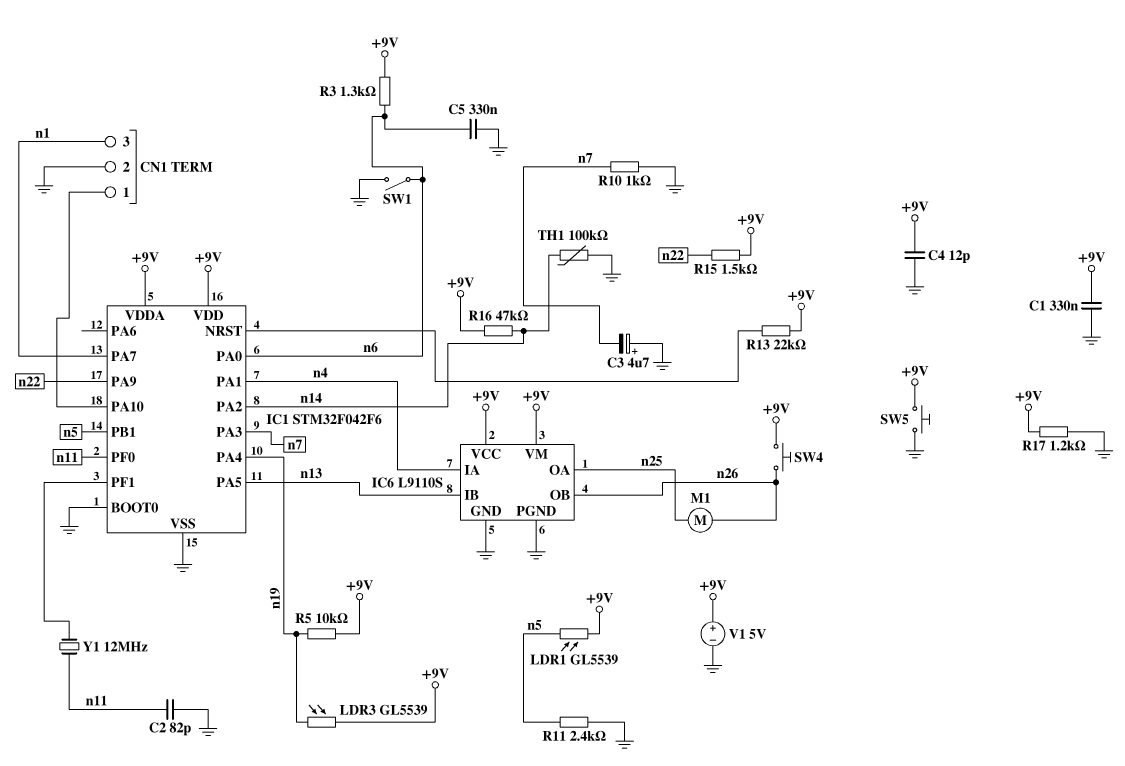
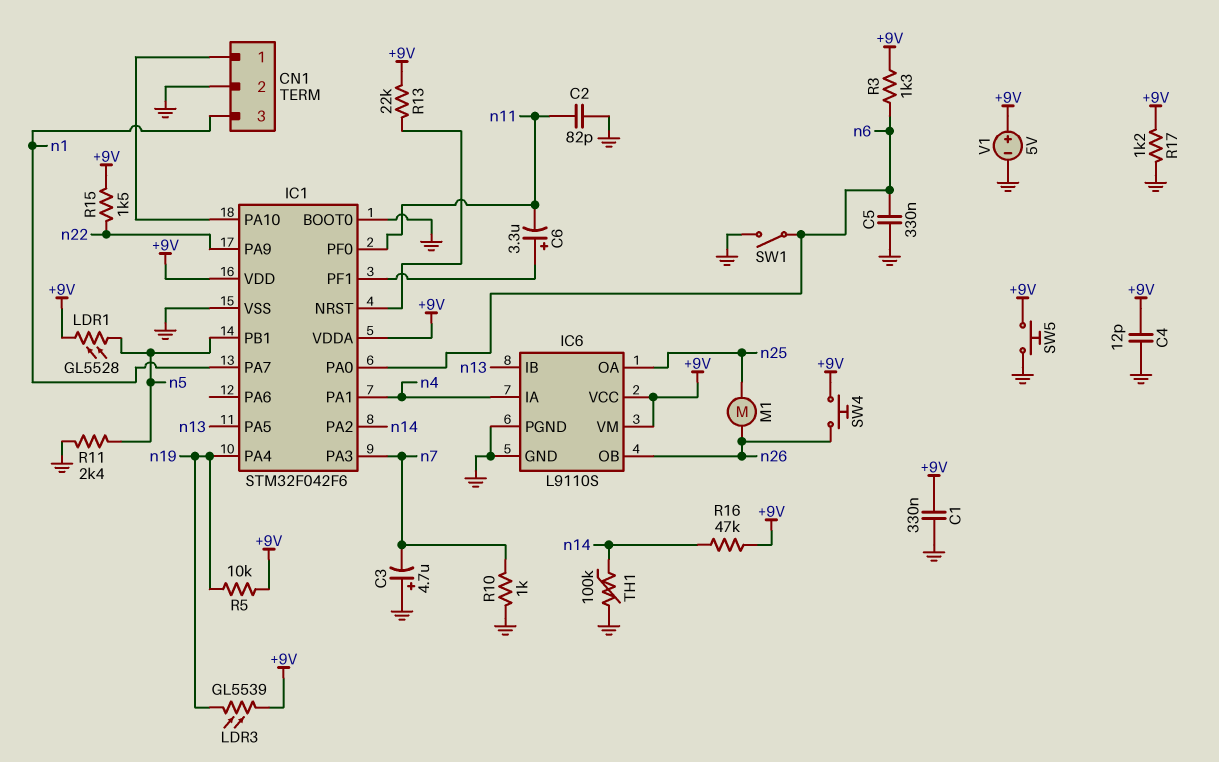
C6: none -> 3.3uF (plus IC1/PF1, minus n11)
LDR1: GL5539 (+9V, n5) -> GL5528 (+9V, n5)
Y1: 12MHz (IC1/PF1, n11) -> none

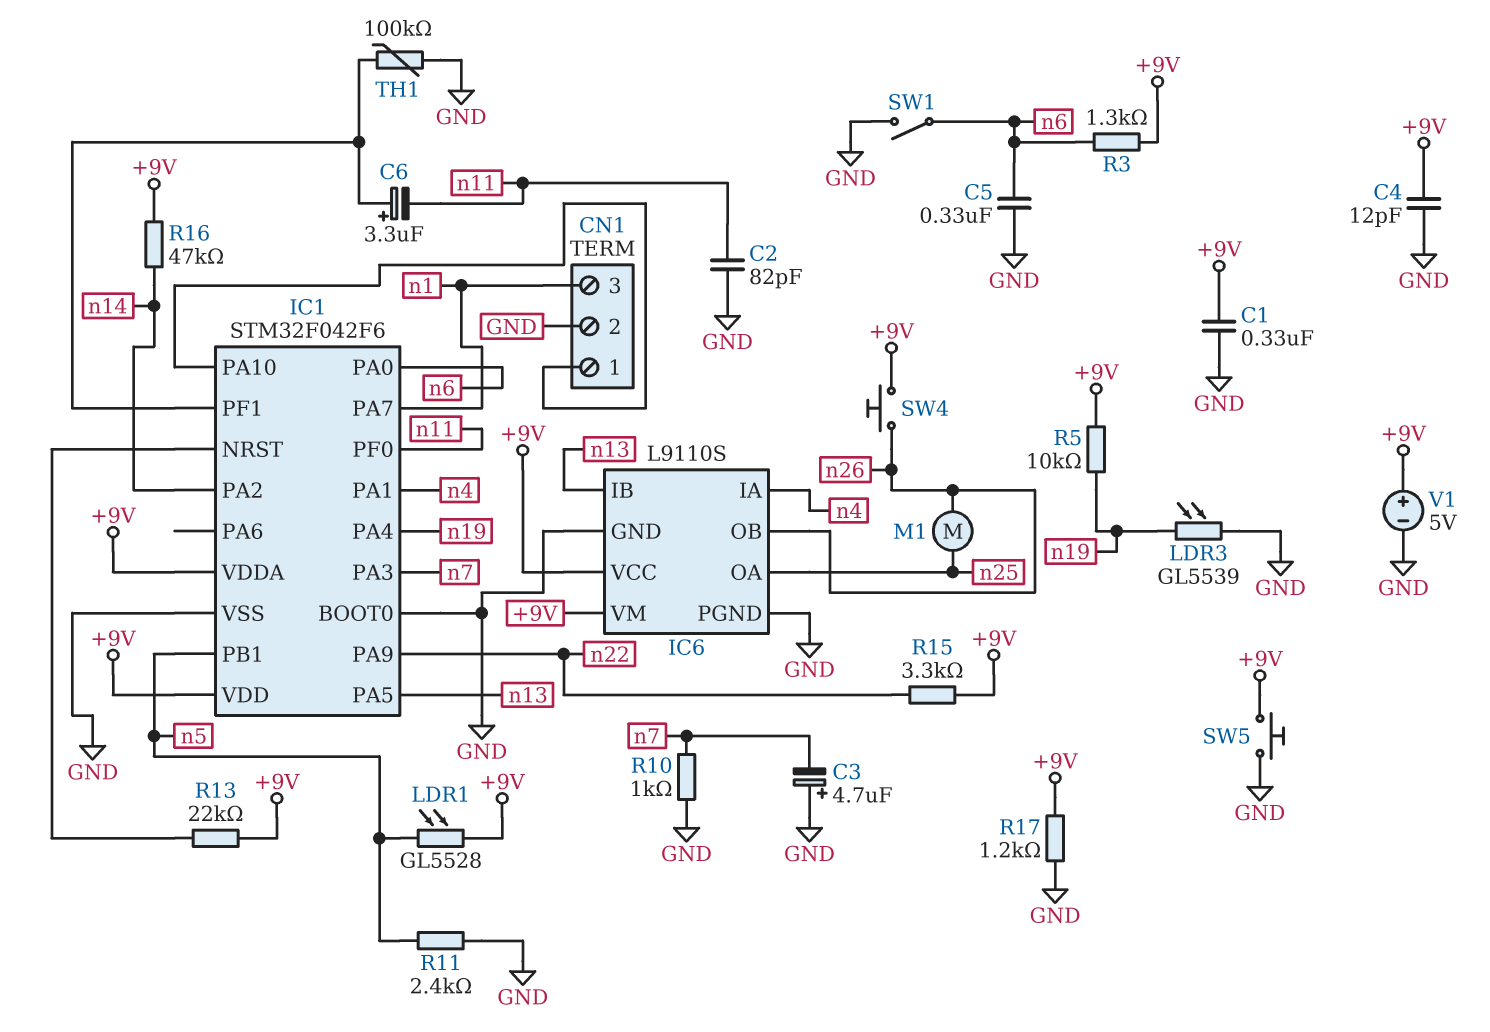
LDR3: GL5539 (+9V, n19) -> GL5539 (GND, n19)
R15: 1.5k (+9V, n22) -> 3.3k (+9V, n22)
TH1: 100k (GND, n14) -> 100k (GND, IC1/PF1)

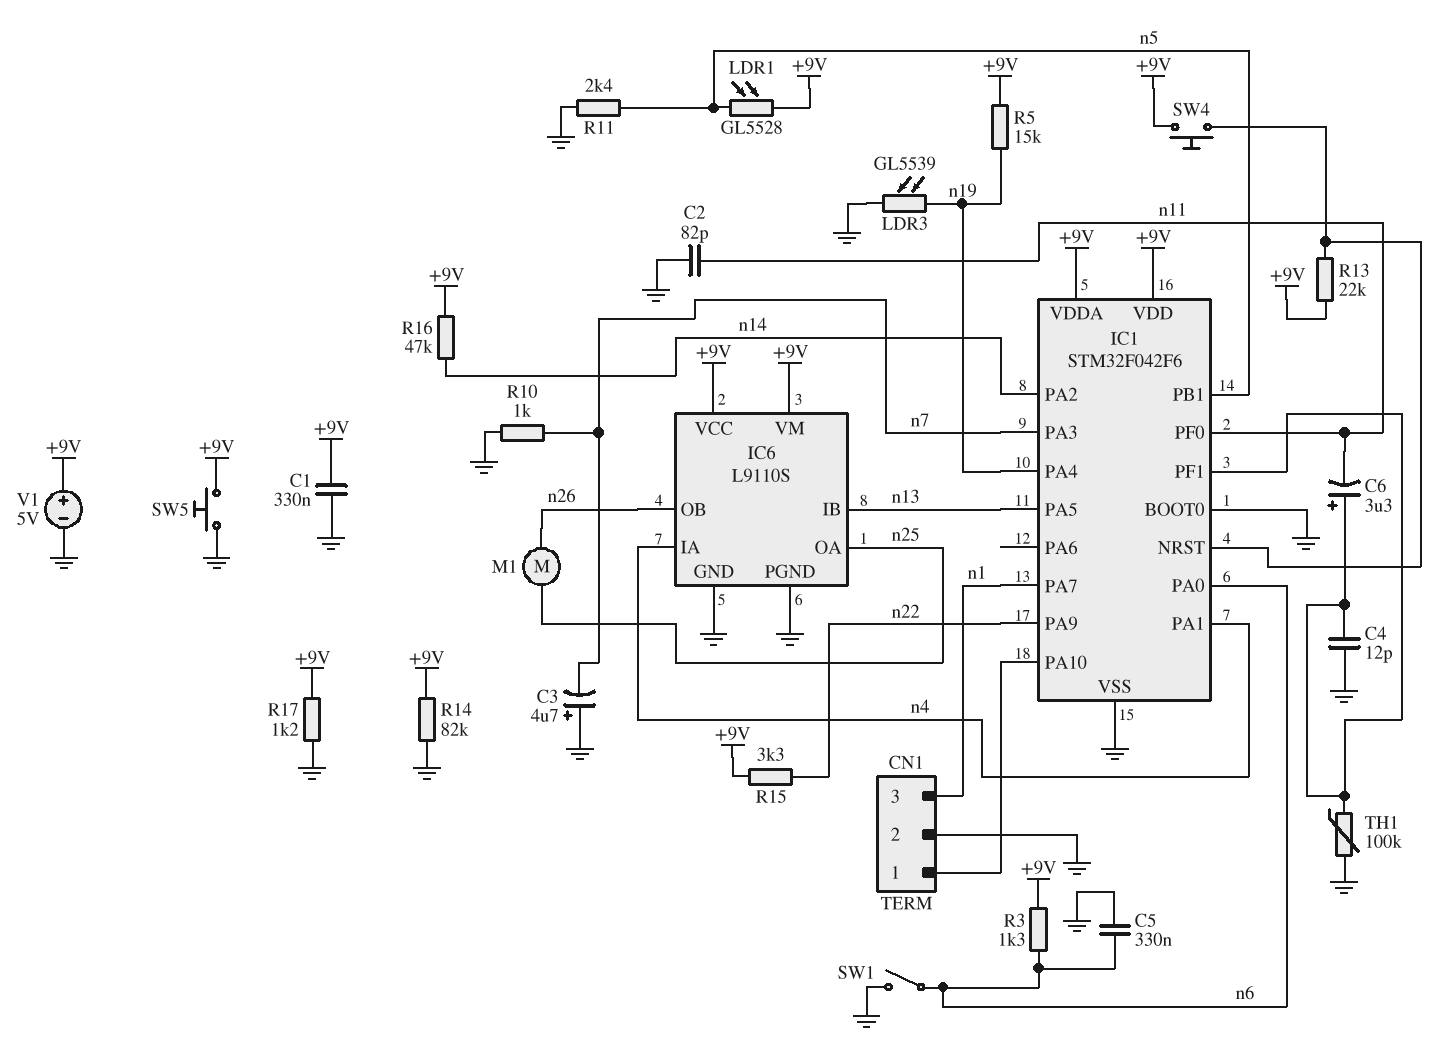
C4: 12pF (+9V, GND) -> 12pF (GND, IC1/PF1)
R5: 10k (+9V, n19) -> 15k (+9V, n19)
R14: none -> 82k (+9V, GND)
SW4: button (+9V, n26) -> button (+9V, IC1/NRST)

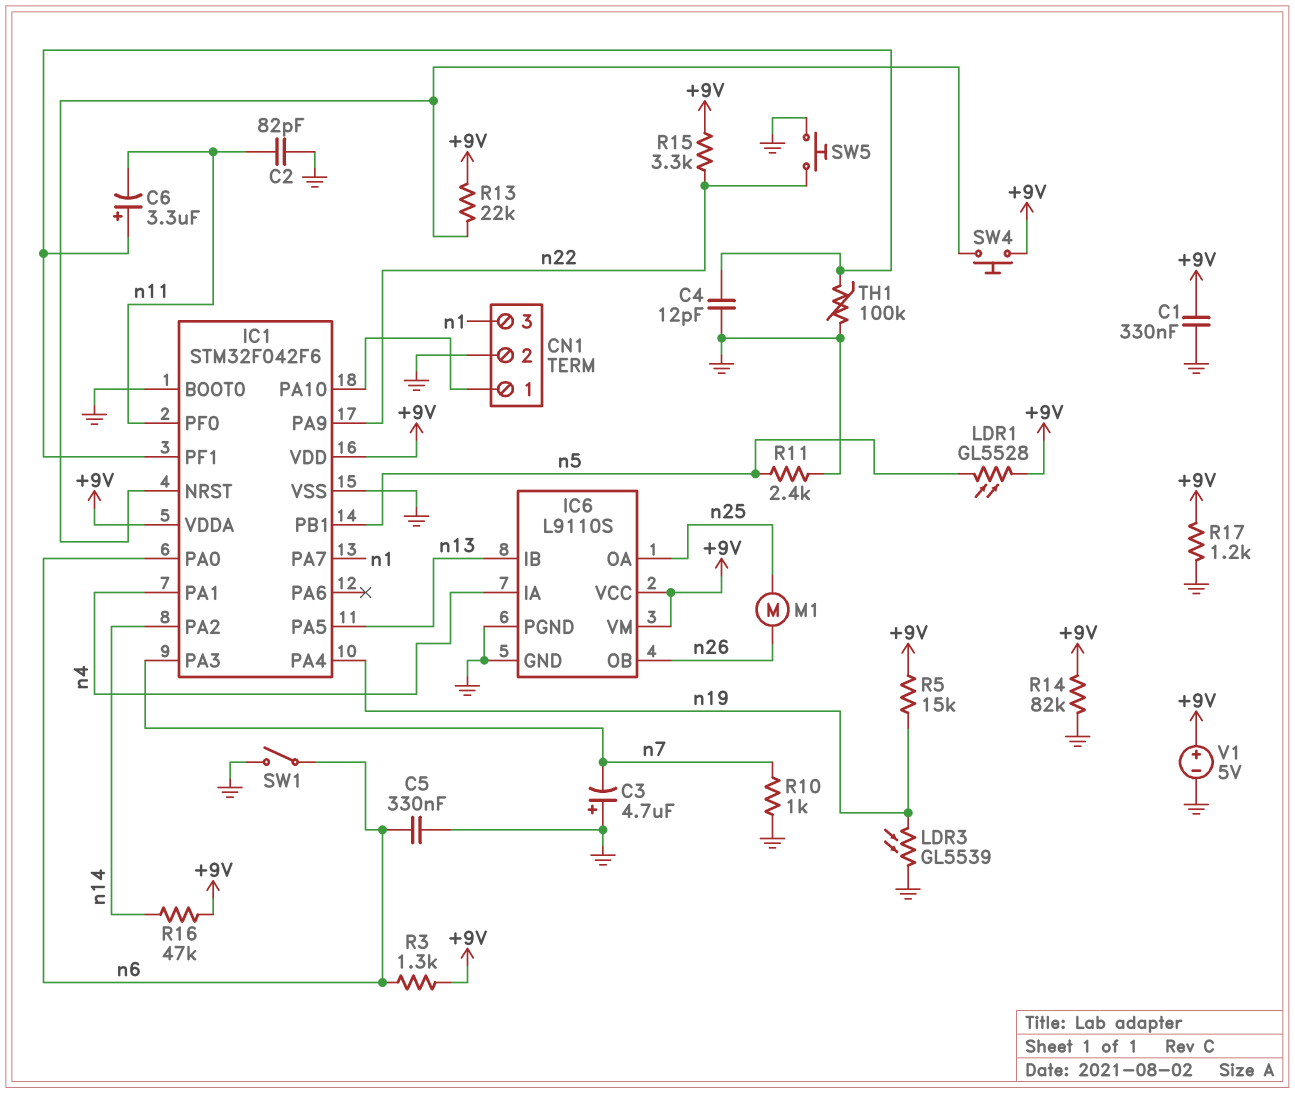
SW5: button (+9V, GND) -> button (GND, n22)

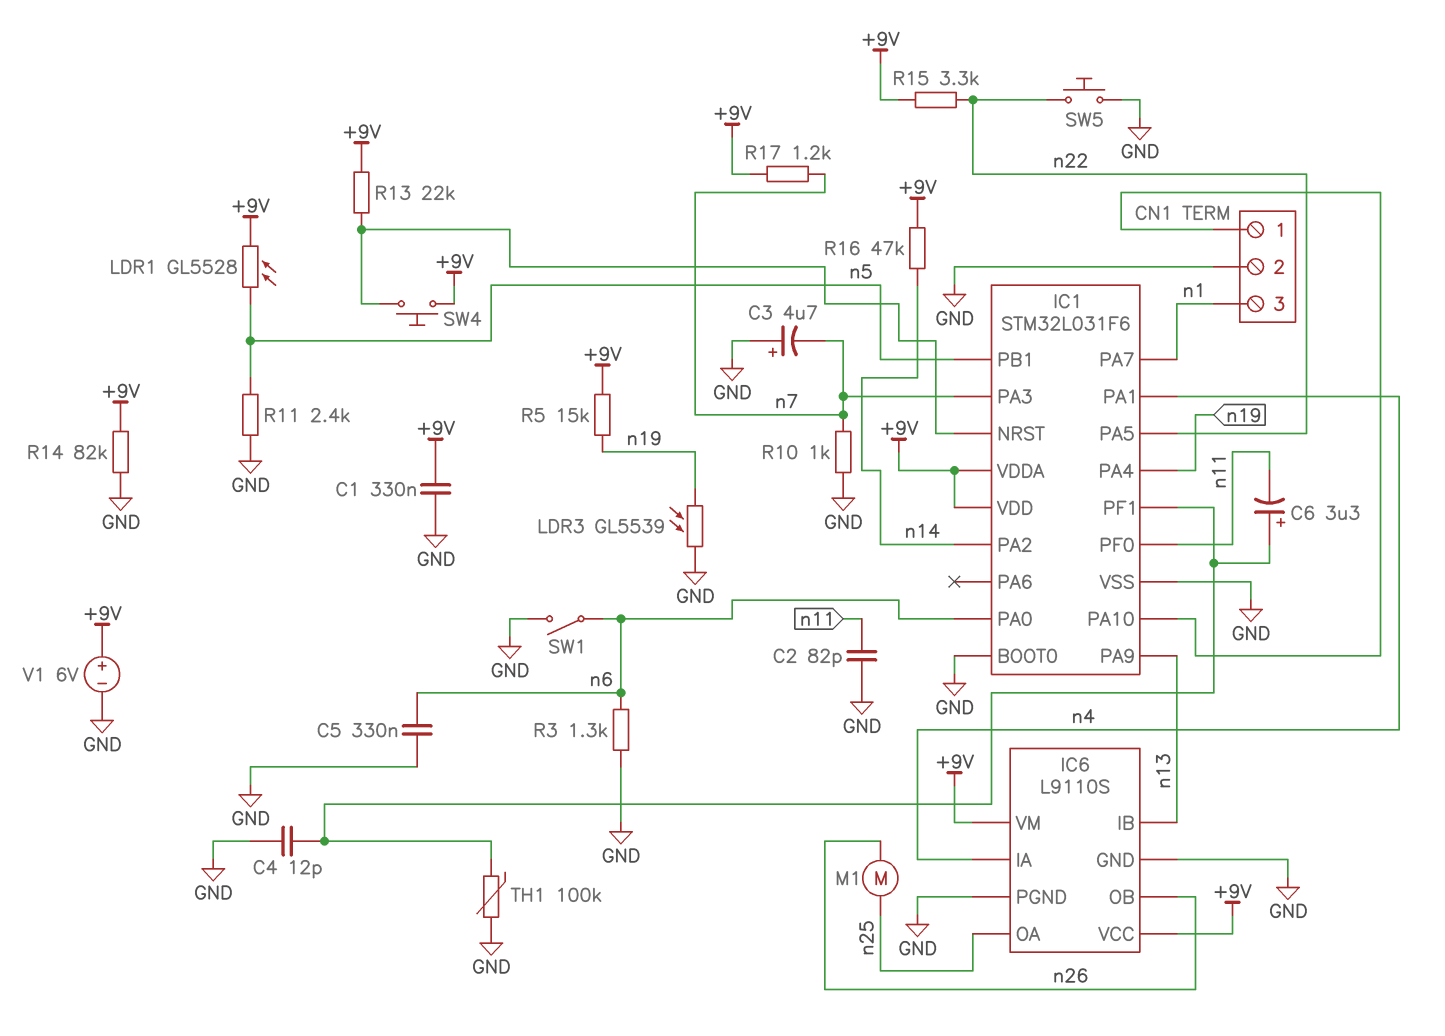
IC1: STM32F042F6 -> STM32L031F6
IC1 pin PA5: n13 -> n22
IC1 pin PA9: n22 -> n13
R3: 1.3k (+9V, n6) -> 1.3k (GND, n6)
R17: 1.2k (+9V, GND) -> 1.2k (+9V, n7)
V1: 5V (plus +9V, minus GND) -> 6V (plus +9V, minus GND)

